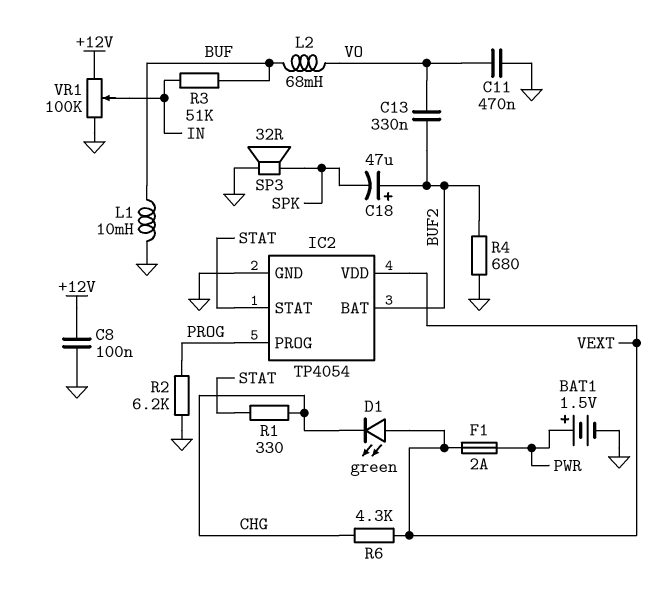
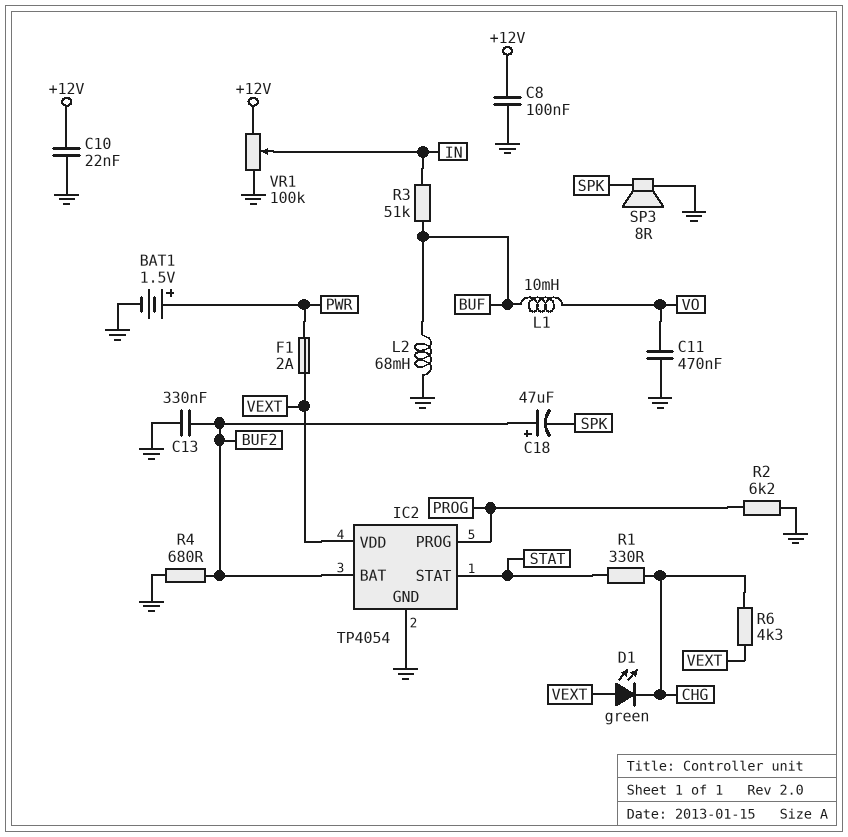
C10: none -> 22nF (+12V, GND)
C13: 330nF (BUF2, VO) -> 330nF (BUF2, GND)
L1: 10mH (BUF, GND) -> 10mH (BUF, VO)
L2: 68mH (BUF, VO) -> 68mH (BUF, GND)
SP3: speaker 32R (GND, SPK) -> speaker 8R (GND, SPK)

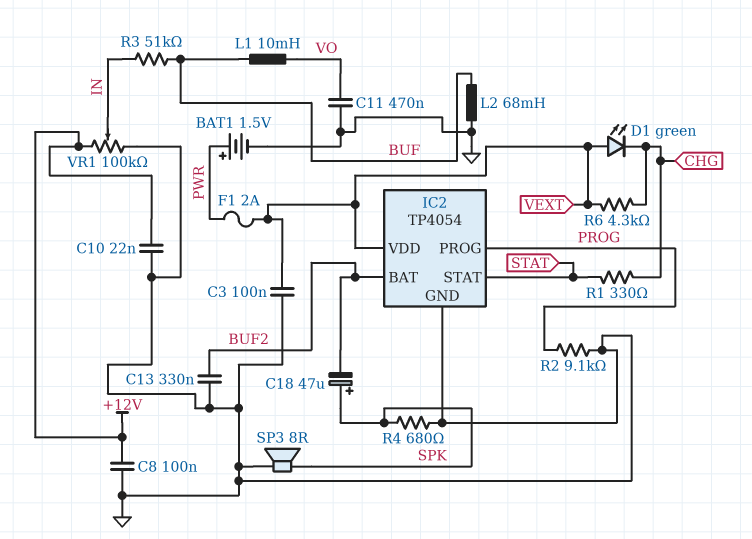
C3: none -> 100nF (GND, VEXT)
C18: 47uF (plus BUF2, minus SPK) -> 47uF (plus SPK, minus BUF2)
R2: 6.2k (GND, PROG) -> 9.1k (GND, PROG)
R4: 680 (BUF2, GND) -> 680 (GND, SPK)

